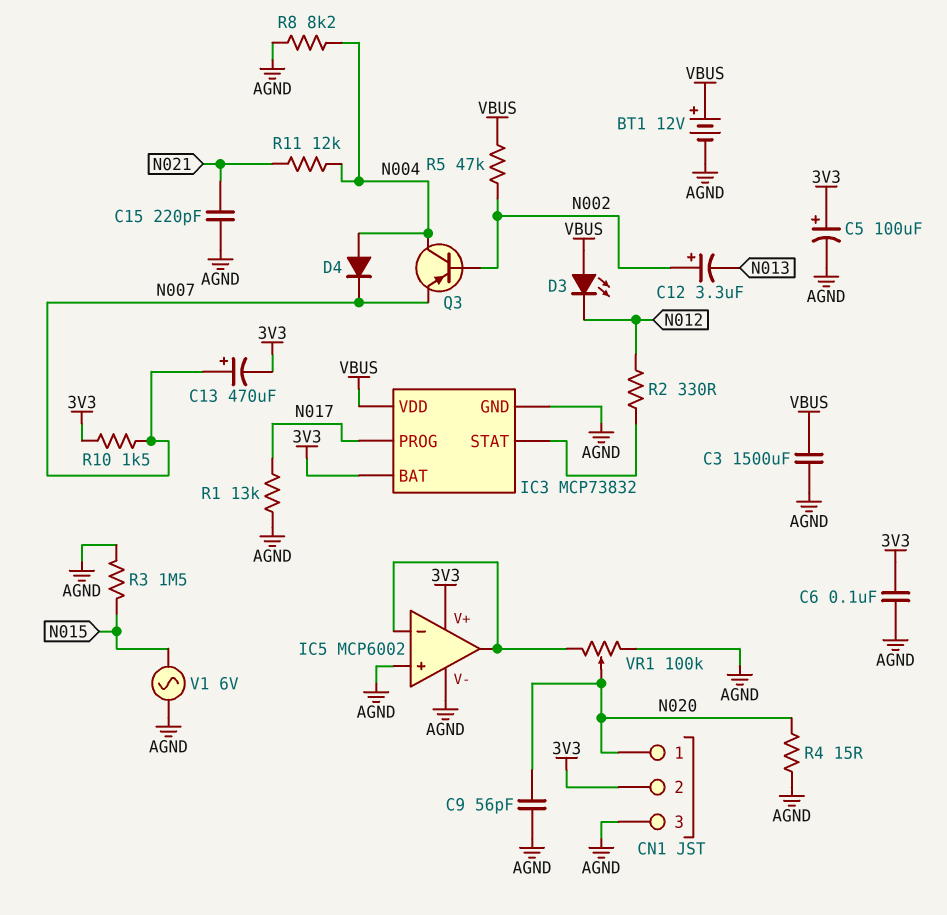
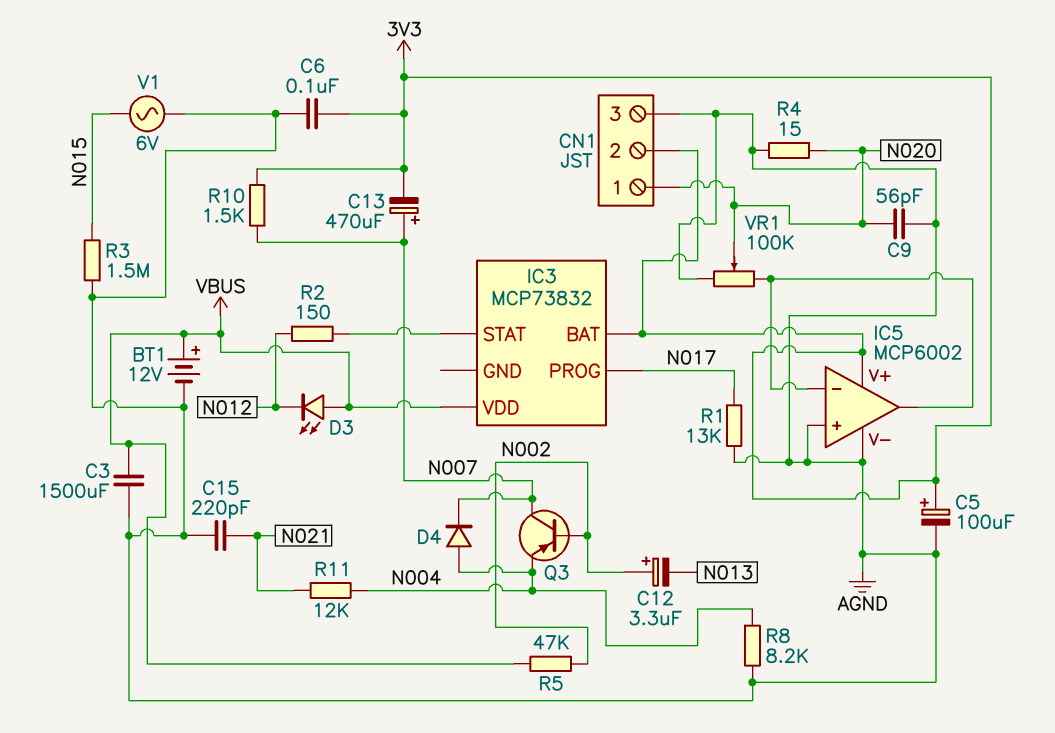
IC3 pin GND: AGND -> none
Q3: PNP (B N002, C N004, E N007) -> PNP (B N002, C N007, E N004)
R2: 330 (IC3/STAT, N012) -> 150 (IC3/STAT, N012)

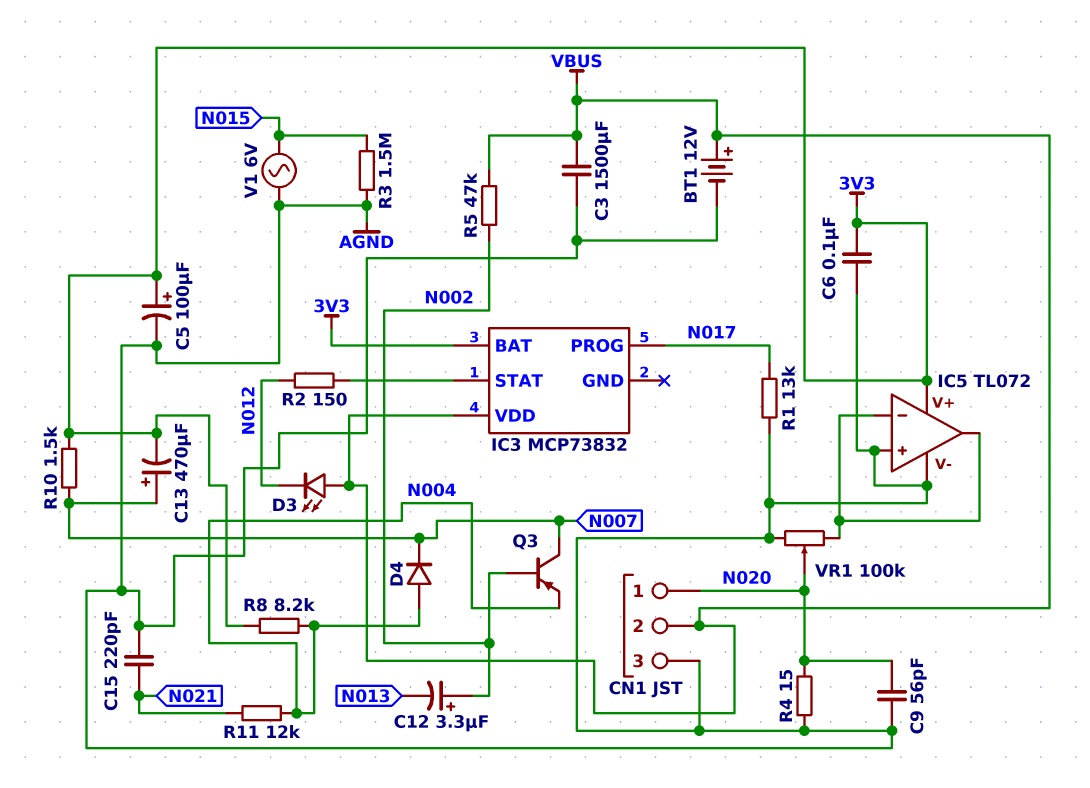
CN1 pin 2: 3V3 -> VBUS
IC5: MCP6002 -> TL072
R8: 8.2k (AGND, N004) -> 8.2k (3V3, N004)

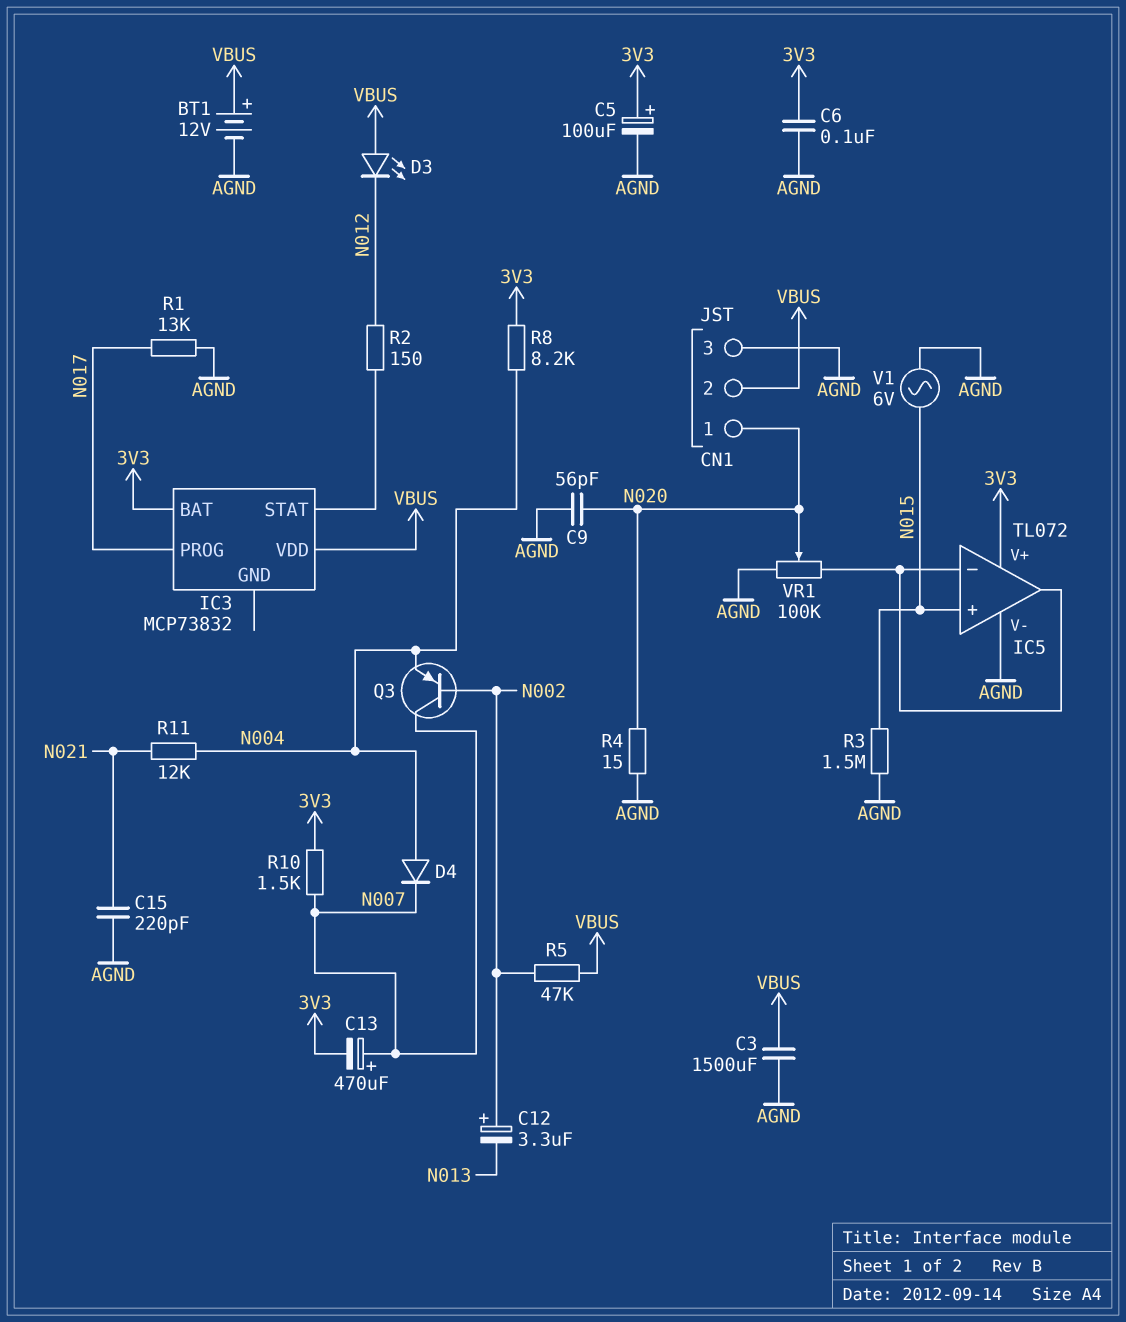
IC5 pin in+: AGND -> N015

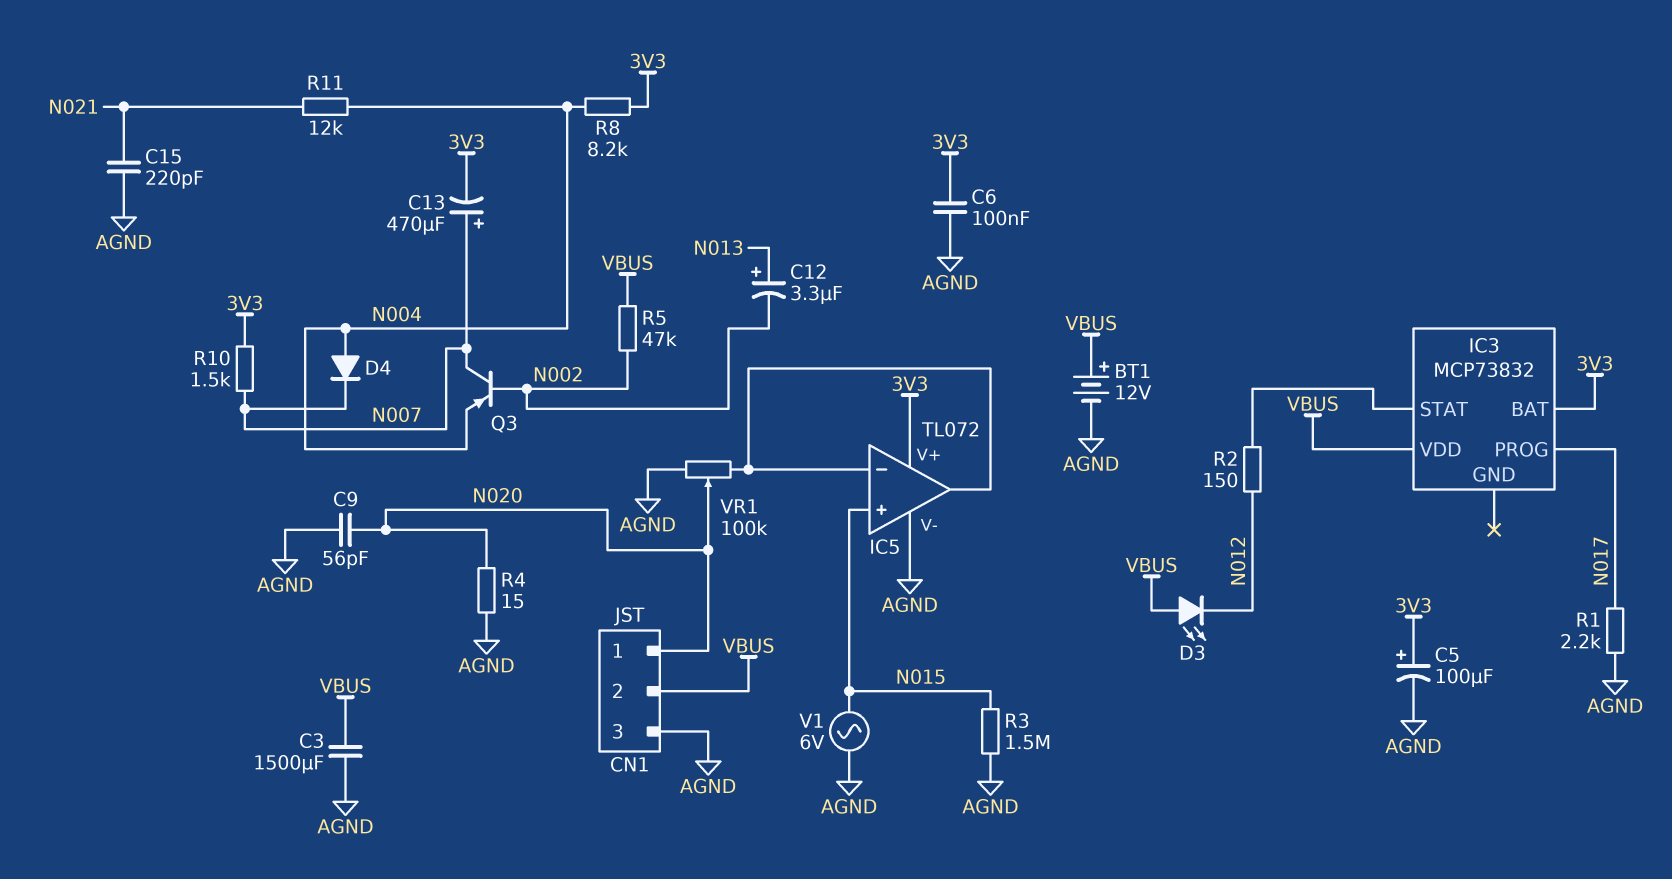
C12: 3.3uF (plus N002, minus N013) -> 3.3uF (plus N013, minus N002)
R1: 13k (AGND, N017) -> 2.2k (AGND, N017)

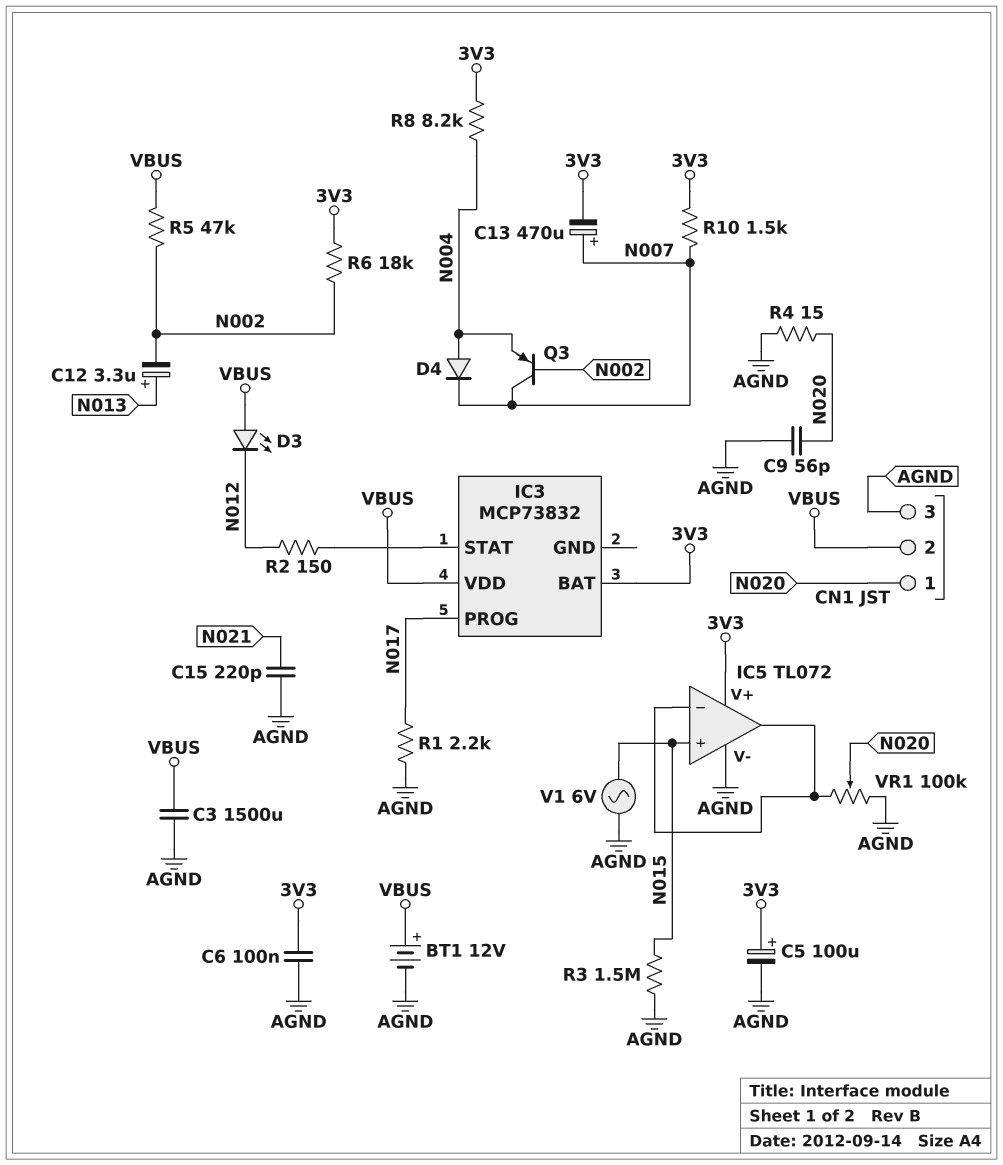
R6: none -> 18k (3V3, N002)
R11: 12k (N004, N021) -> none

